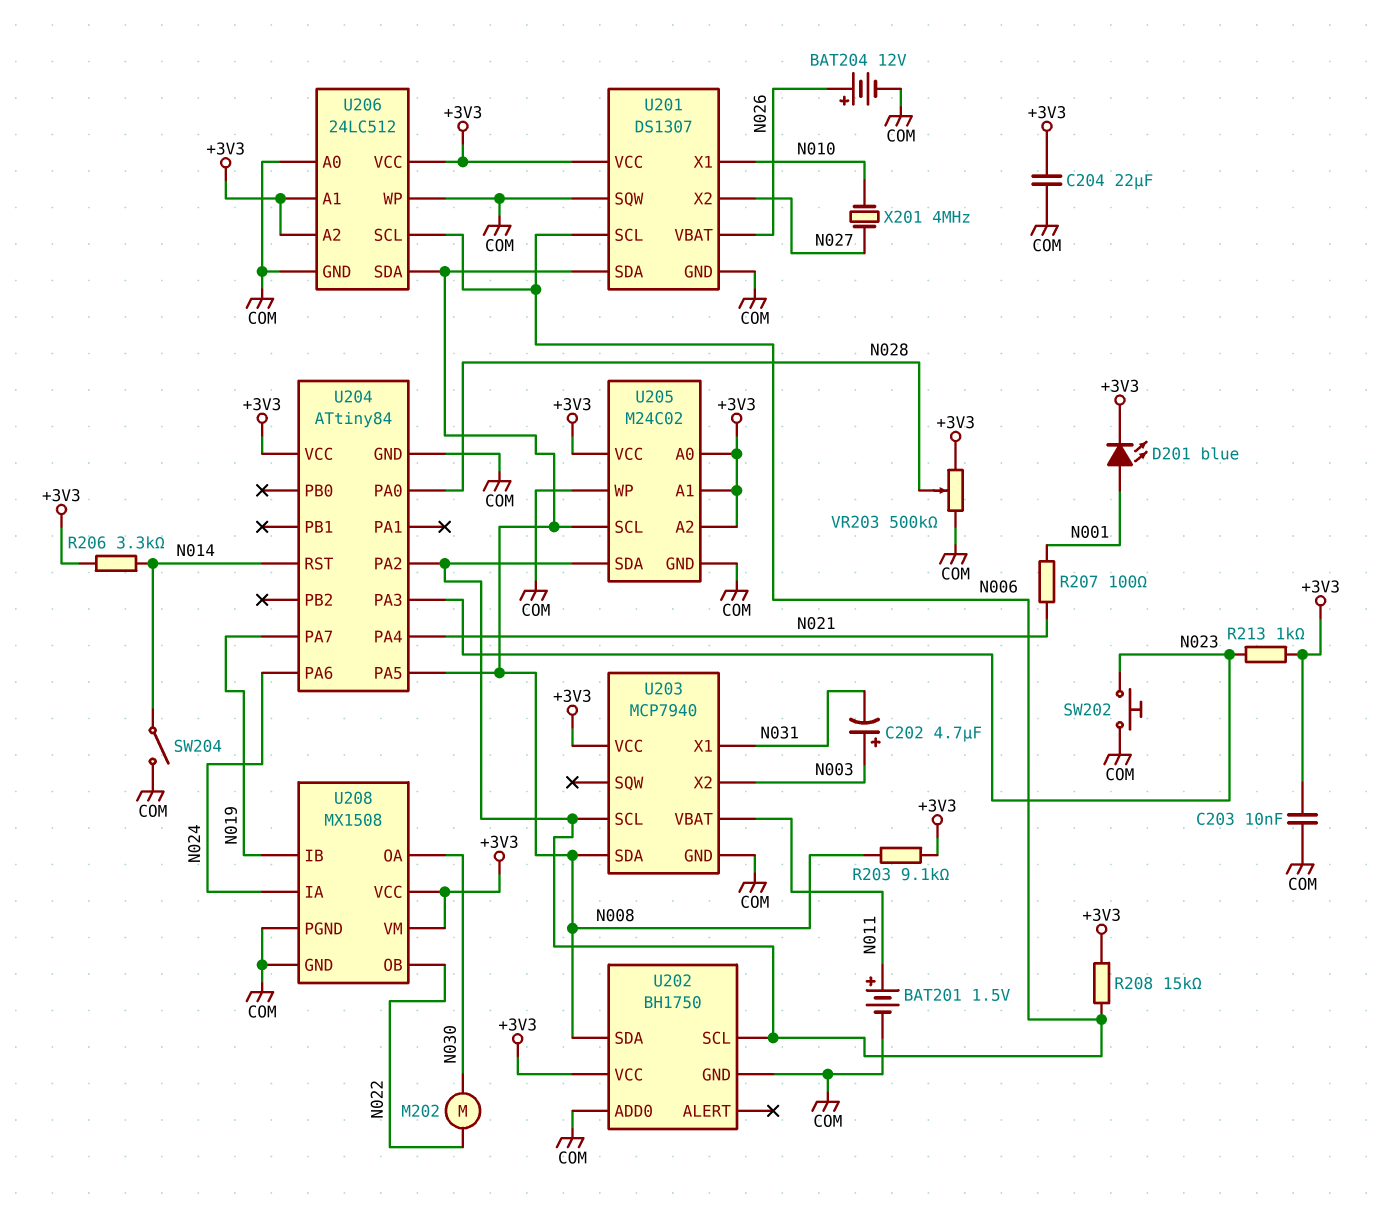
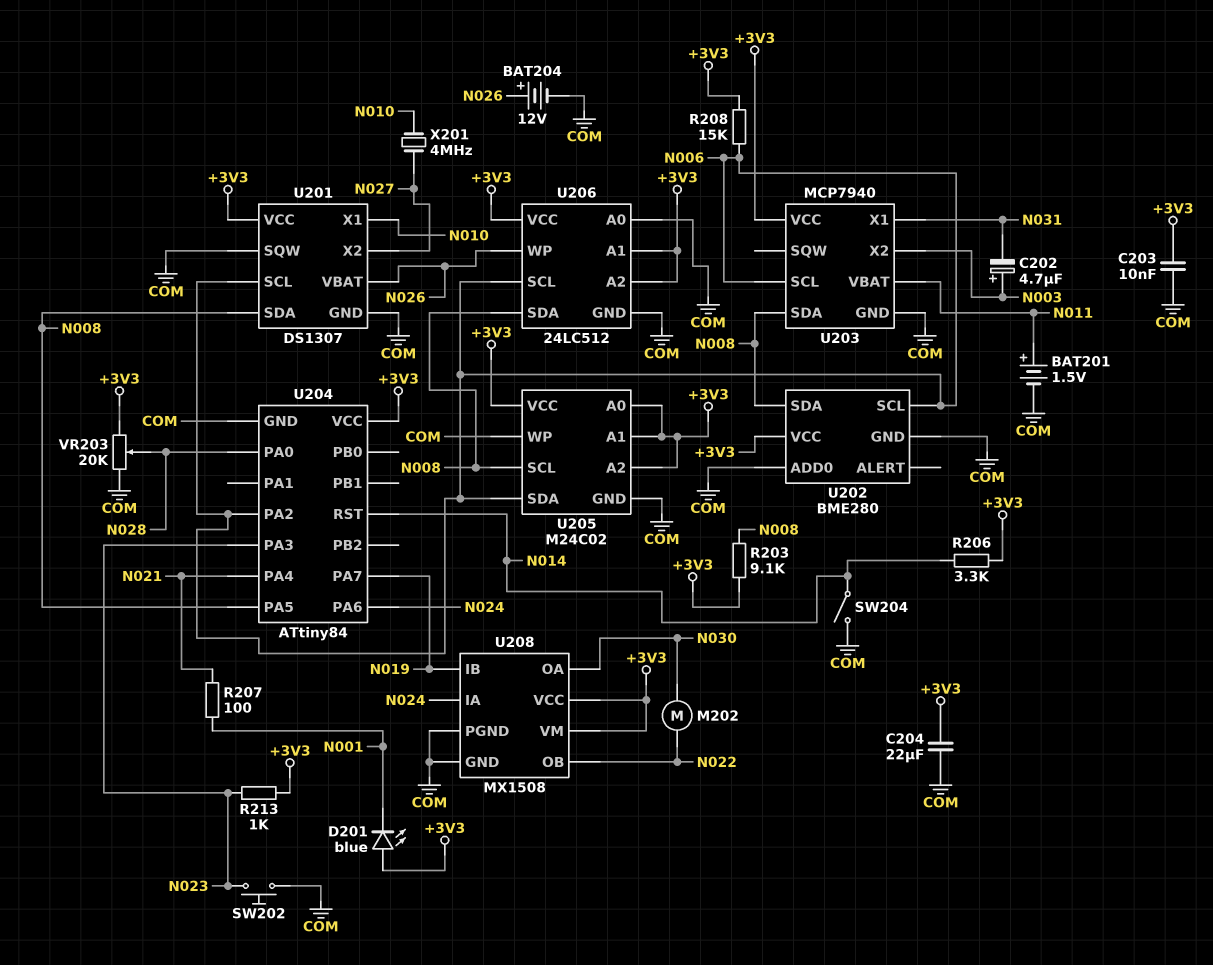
D201: LED blue (A N001, K +3V3) -> LED blue (A +3V3, K N001)
U202: BH1750 -> BME280
U206 pin WP: COM -> N026
VR203: 500k (+3V3, COM, wiper N028) -> 20k (+3V3, COM, wiper N028)

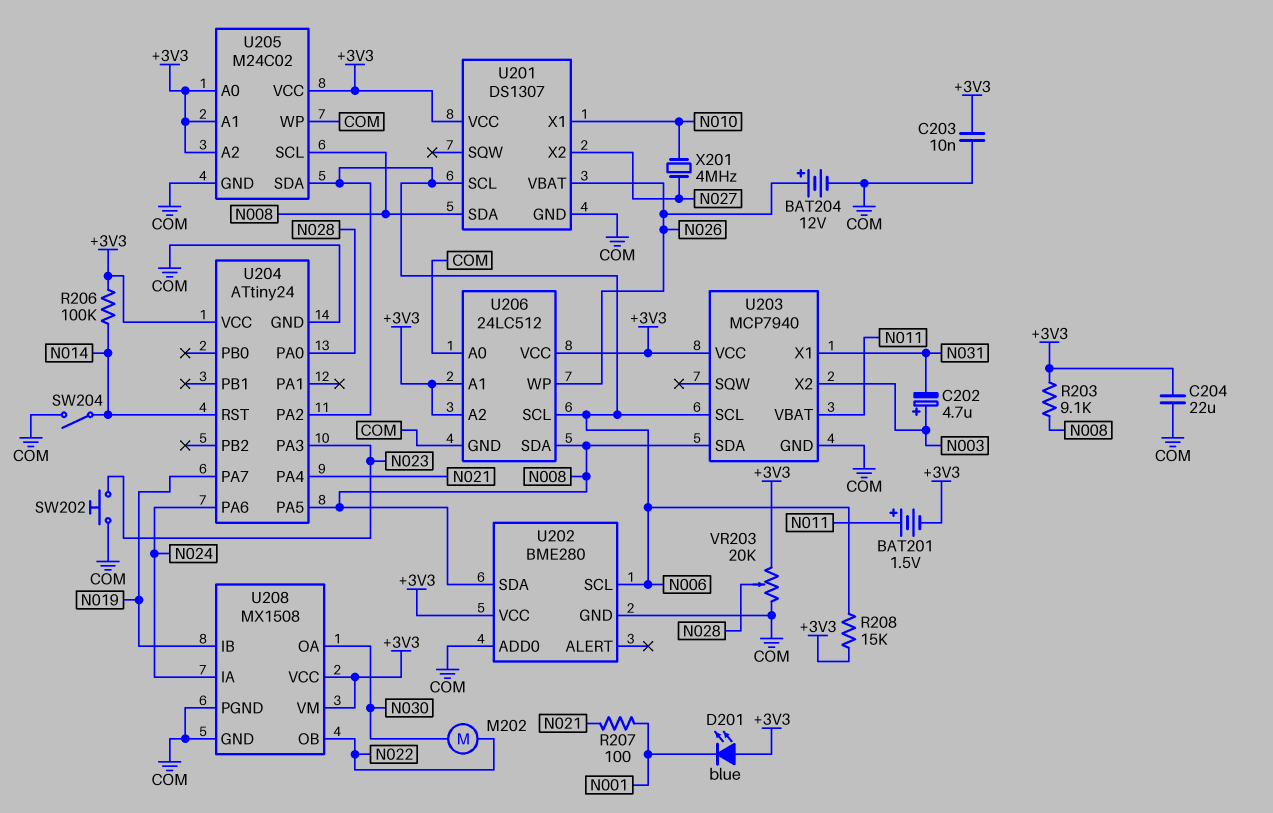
BAT201: 1.5V (plus N011, minus COM) -> 1.5V (plus N011, minus +3V3)
R206: 3.3k (+3V3, N014) -> 100k (+3V3, N014)
R213: 1k (+3V3, N023) -> none
U201 pin SQW: COM -> none
U204: ATtiny84 -> ATtiny24

